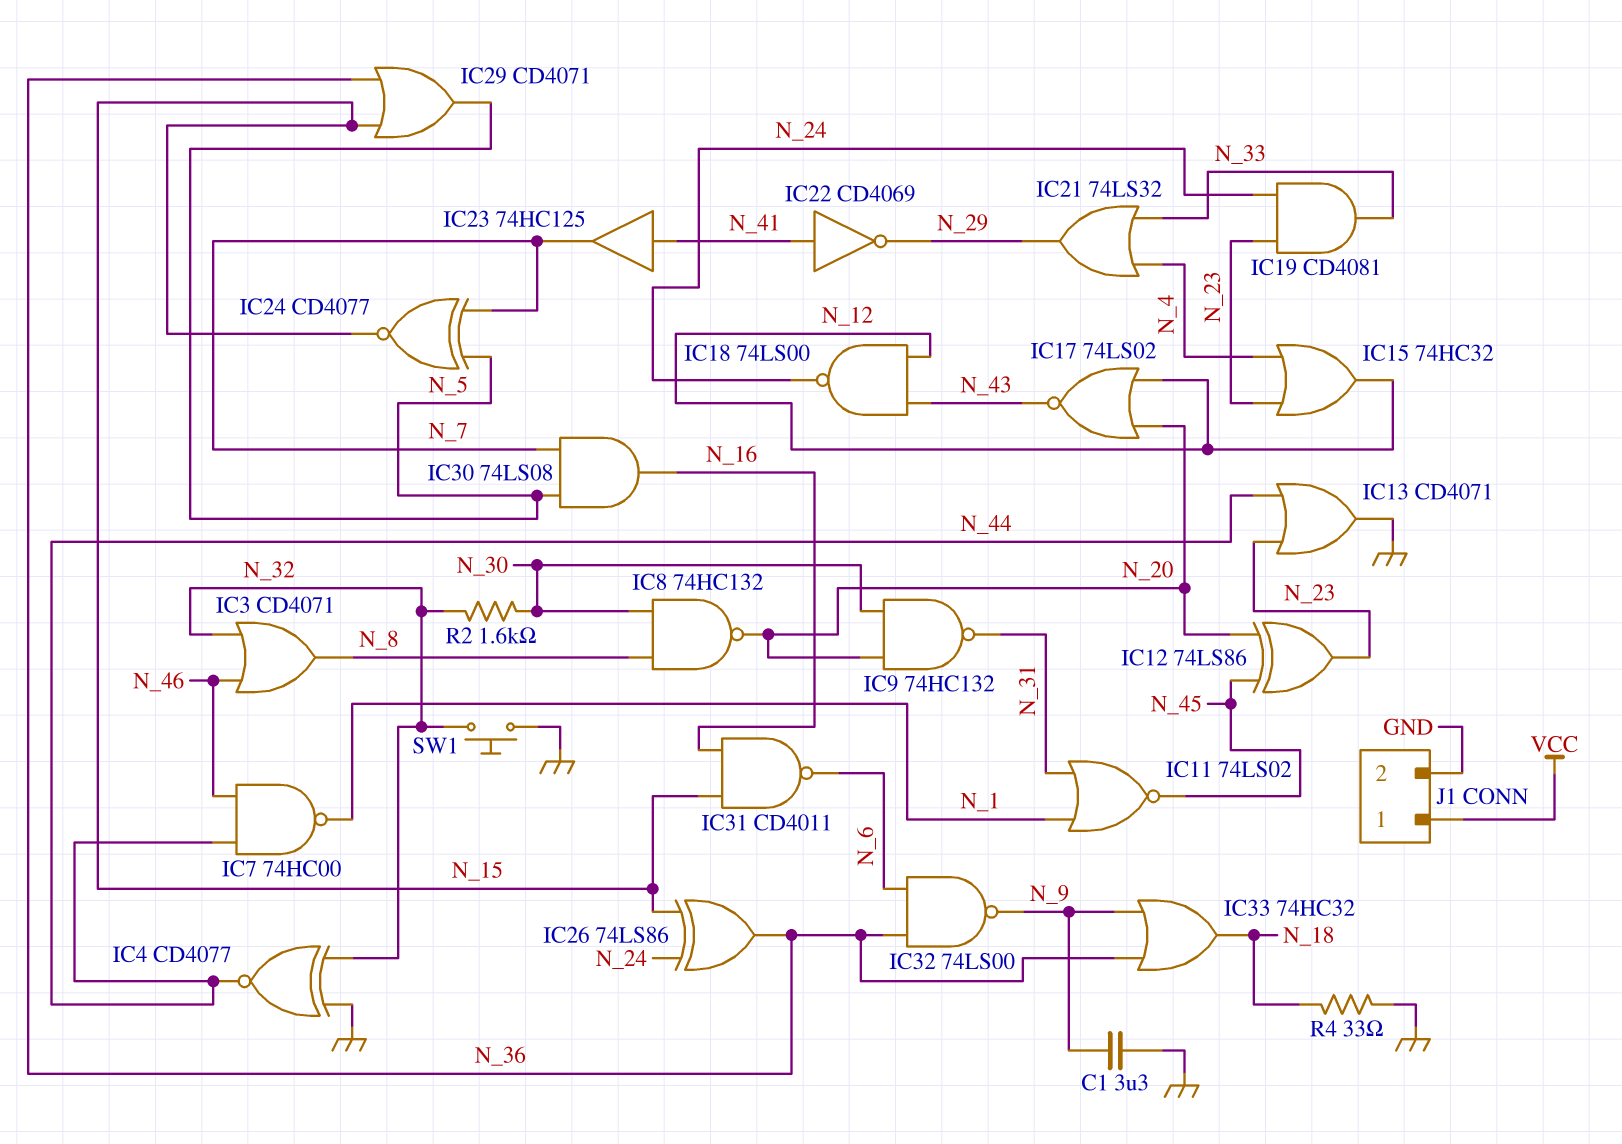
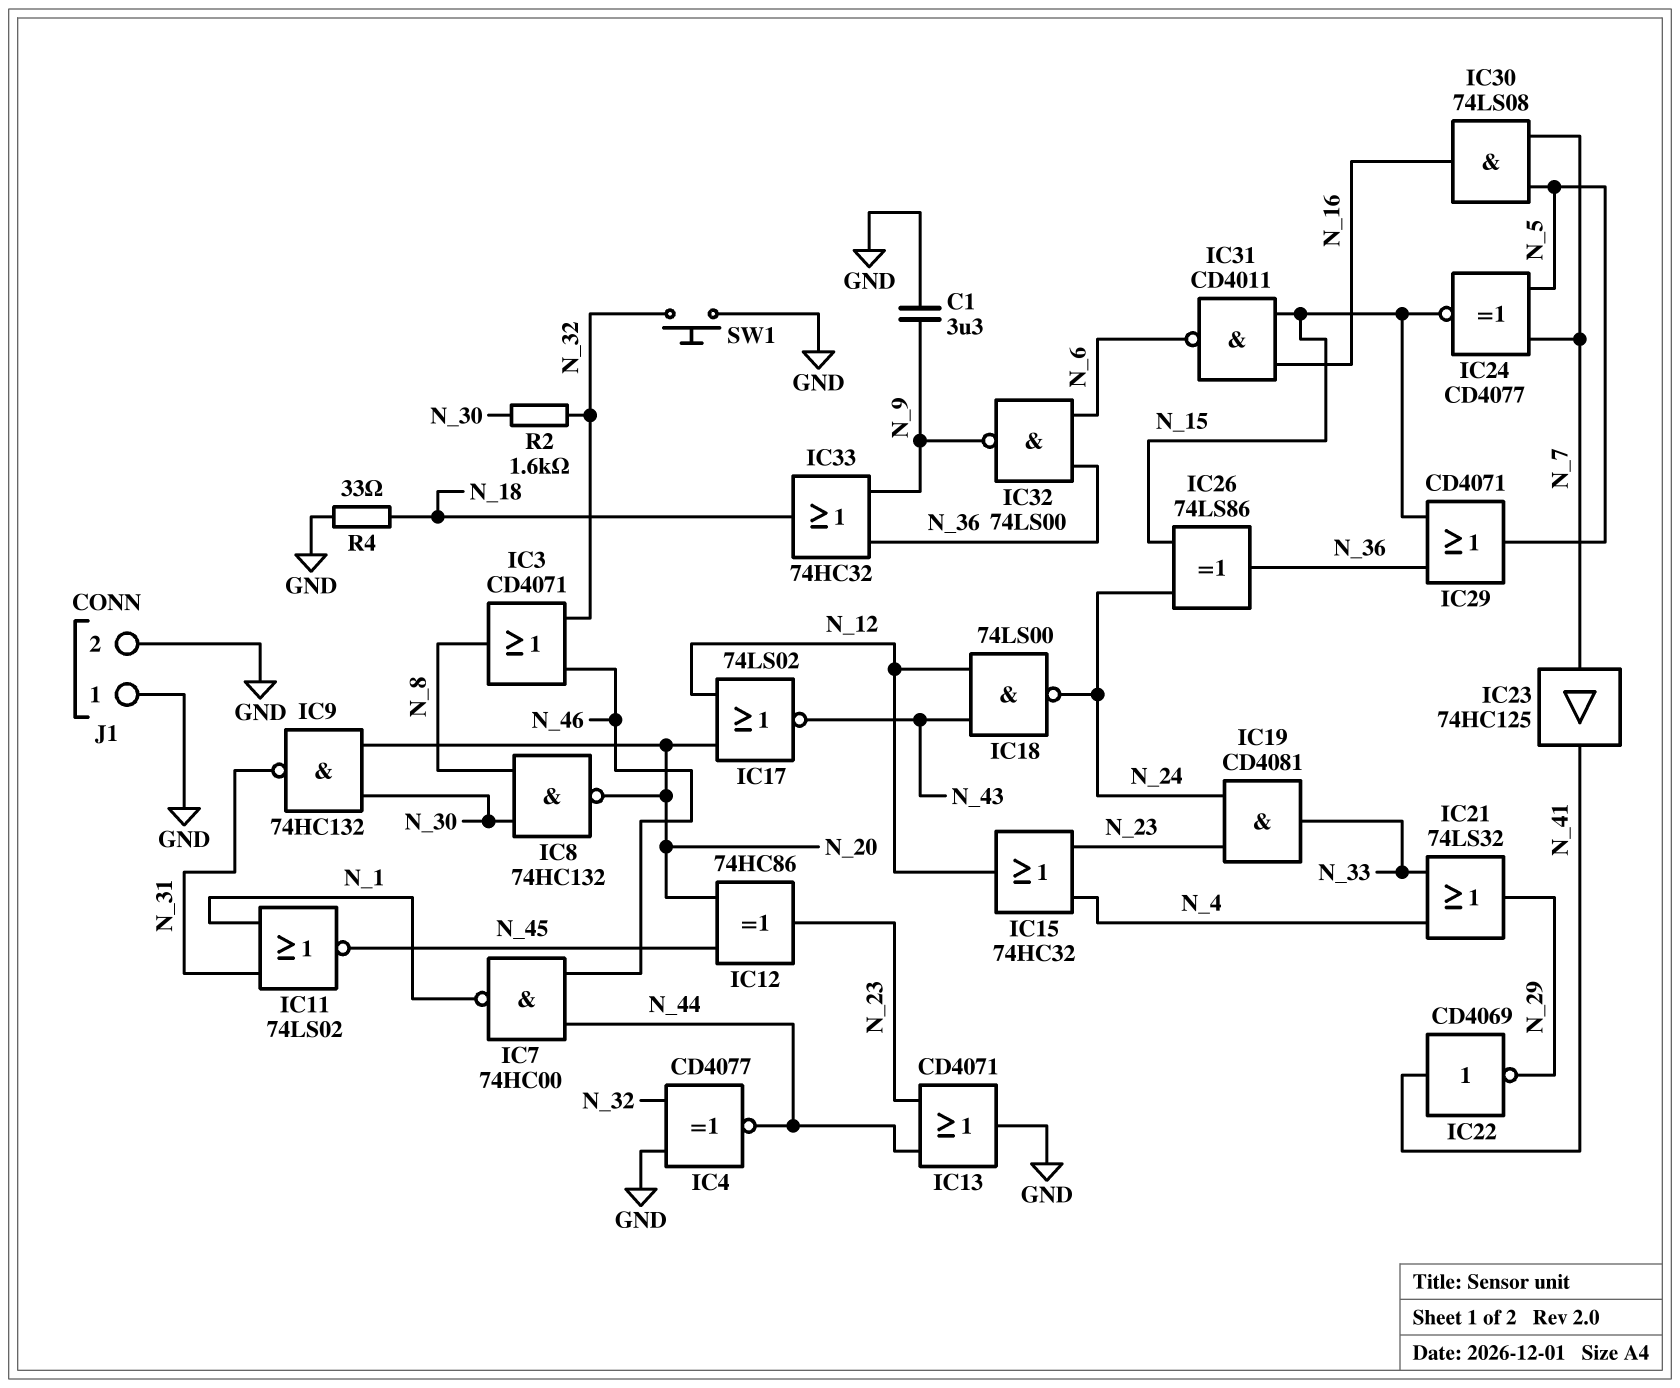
IC12: XOR 74LS86 (in N_20, in N_45, out N_23) -> XOR 74HC86 (in N_20, in N_45, out N_23)
IC23: buffer 74HC125 (in N_41, out N_7) -> buffer 74HC125 (in N_7, out N_41)
J1 pin 1: VCC -> GND

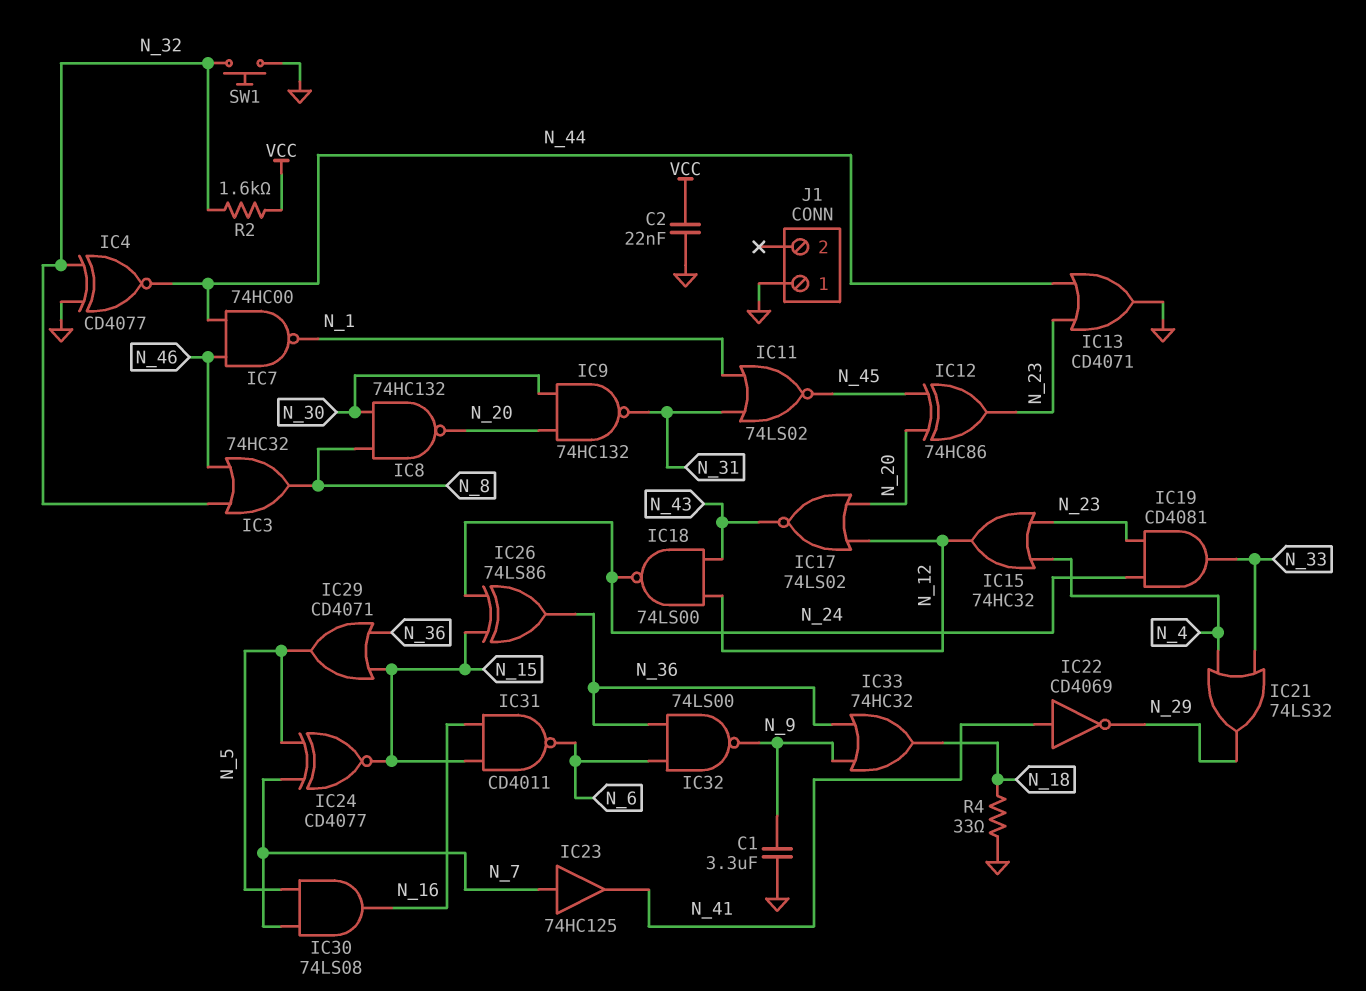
C2: none -> 22nF (GND, VCC)
IC3: OR CD4071 (in N_32, in N_46, out N_8) -> OR 74HC32 (in N_32, in N_46, out N_8)
J1 pin 2: GND -> none
R2: 1.6k (N_30, N_32) -> 1.6k (N_32, VCC)

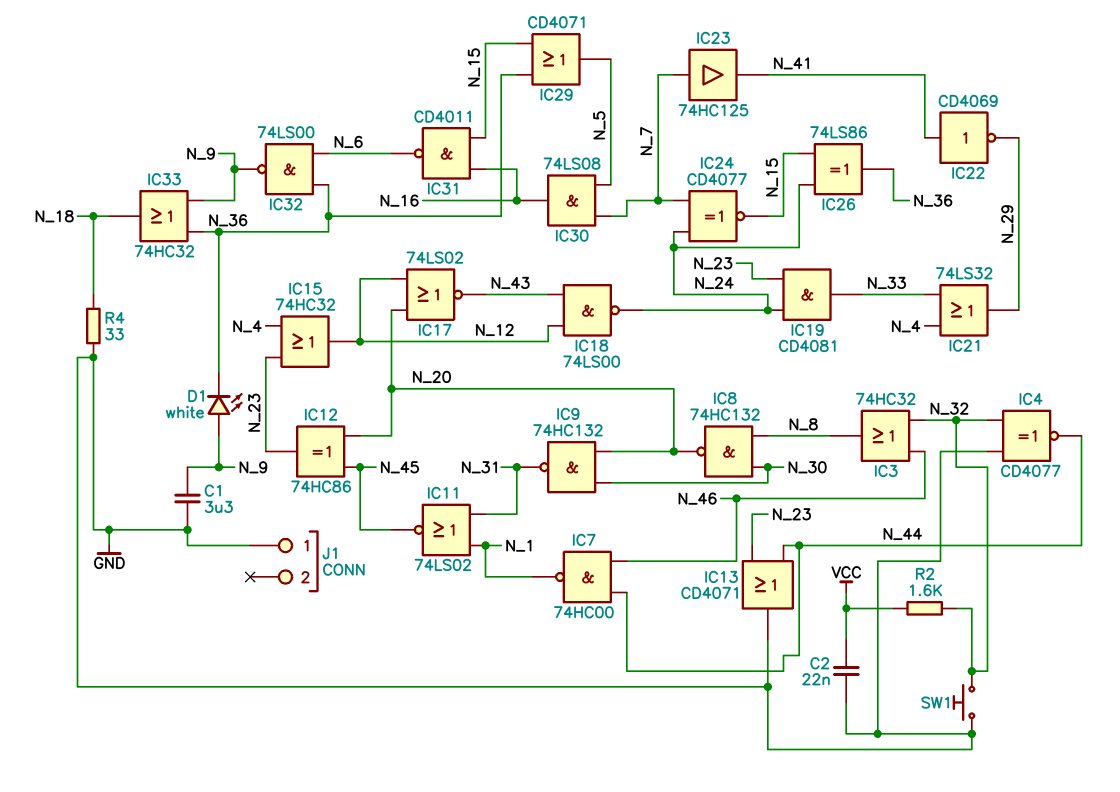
D1: none -> LED white (A N_9, K N_36)
IC24: XNOR CD4077 (in N_5, in N_7, out N_15) -> XNOR CD4077 (in N_7, in N_24, out N_15)

